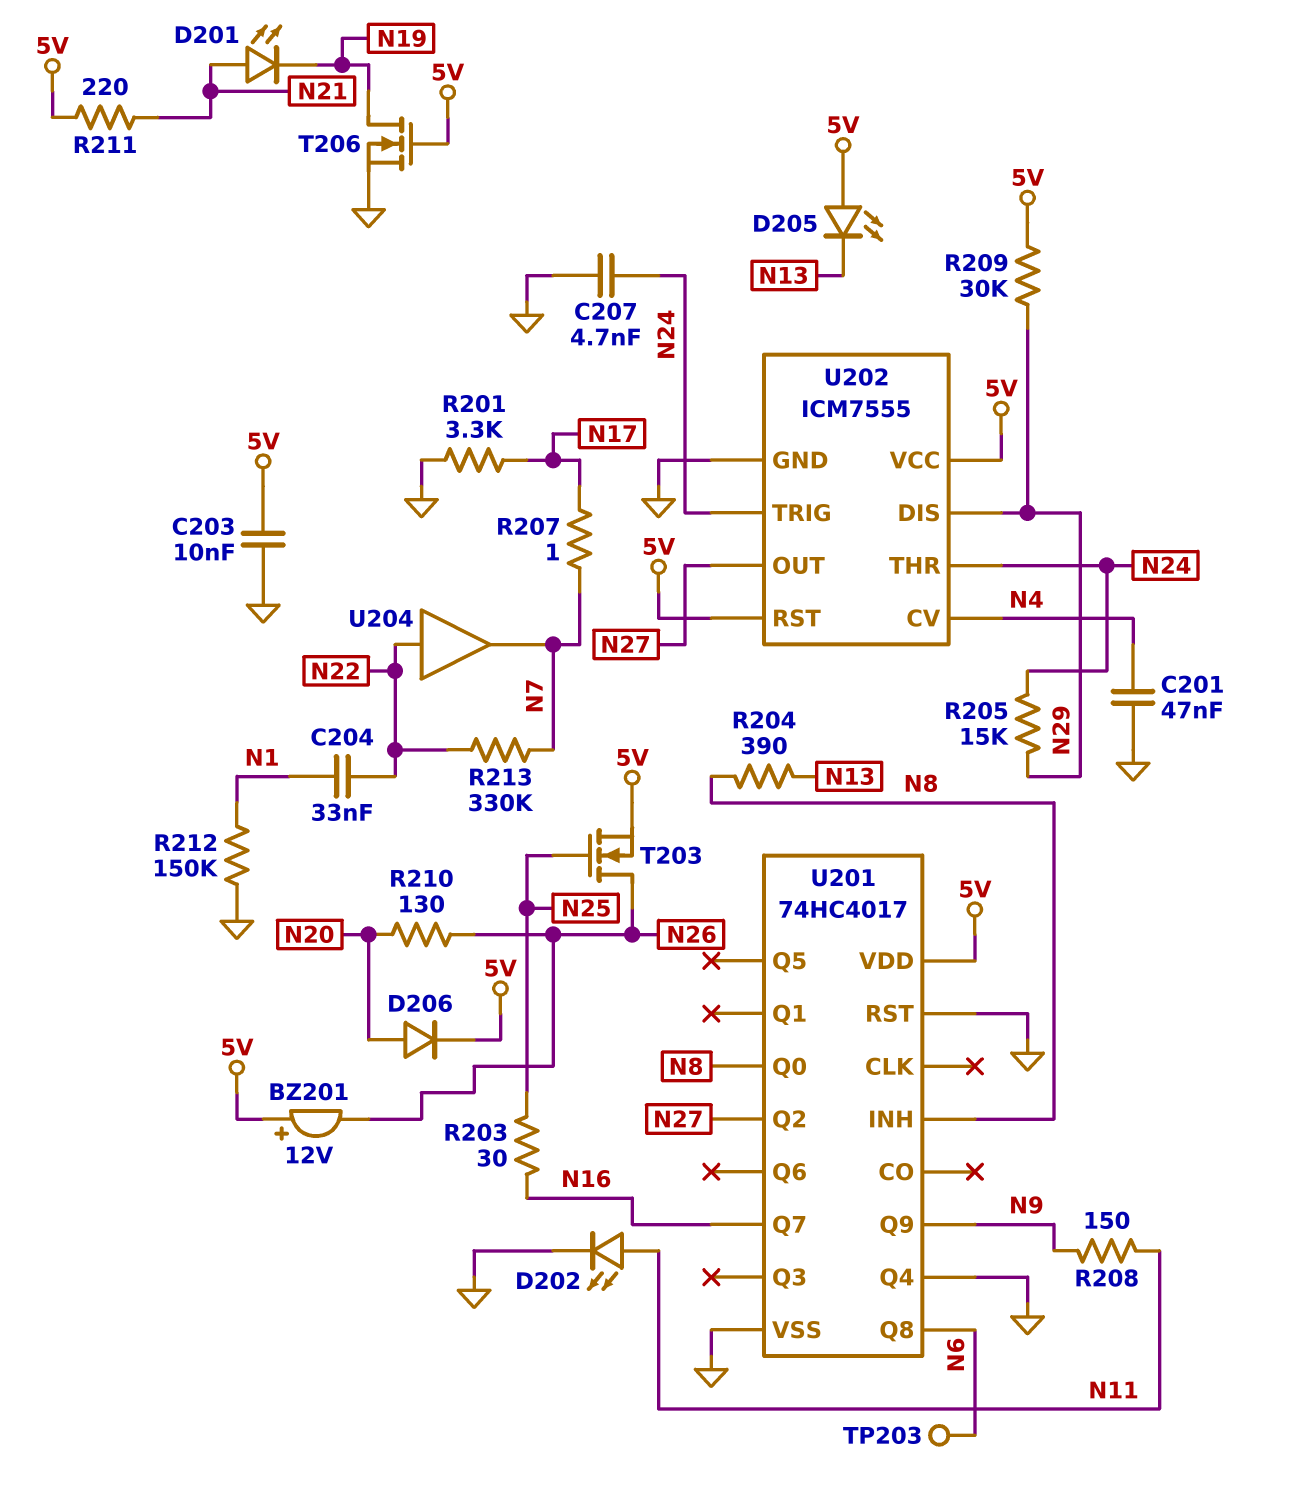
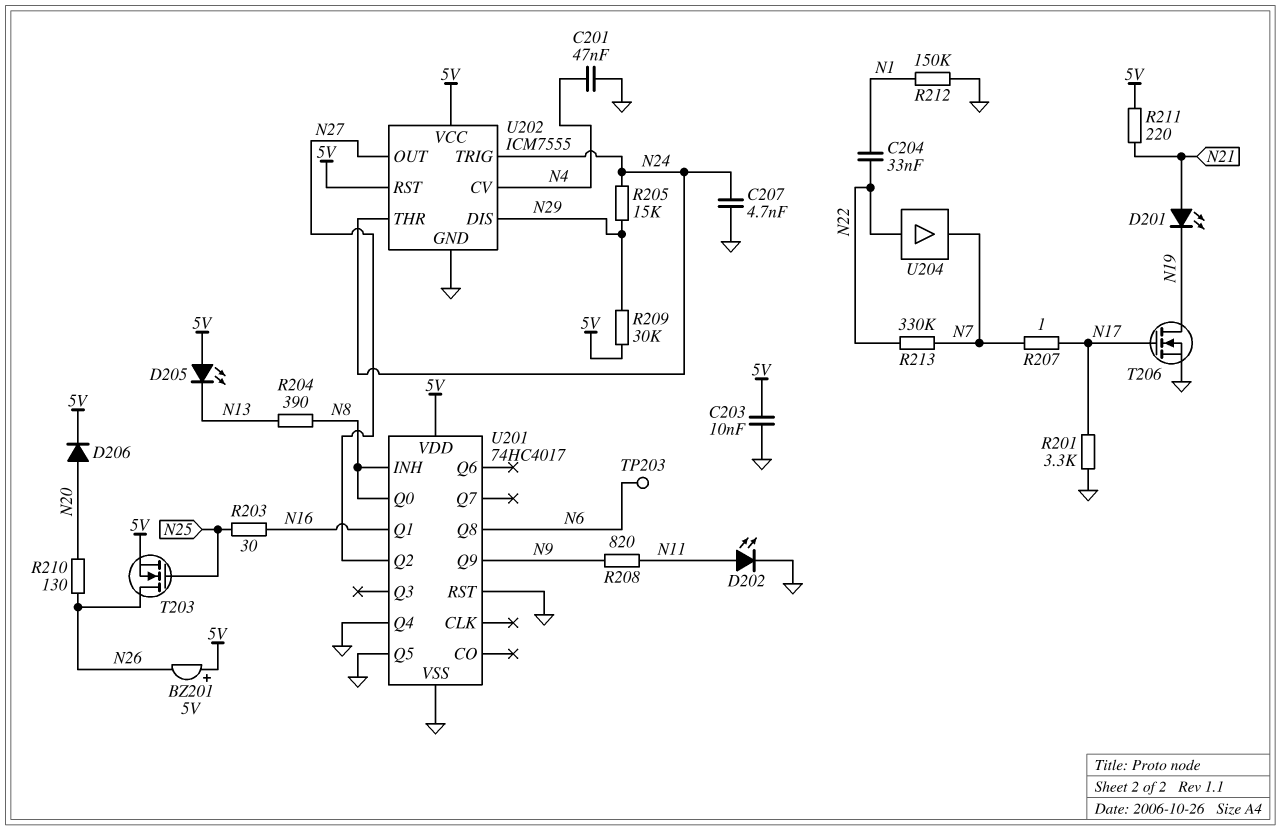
BZ201: buzzer 12V (plus 5V, minus N26) -> buzzer 5V (plus 5V, minus N26)
R208: 150 (N9, N11) -> 820 (N9, N11)
T206: NMOS (G 5V, D N19, S GND) -> NMOS (G N17, D N19, S GND)
U201 pin Q1: none -> N16
U201 pin Q5: none -> GND
U201 pin Q7: N16 -> none

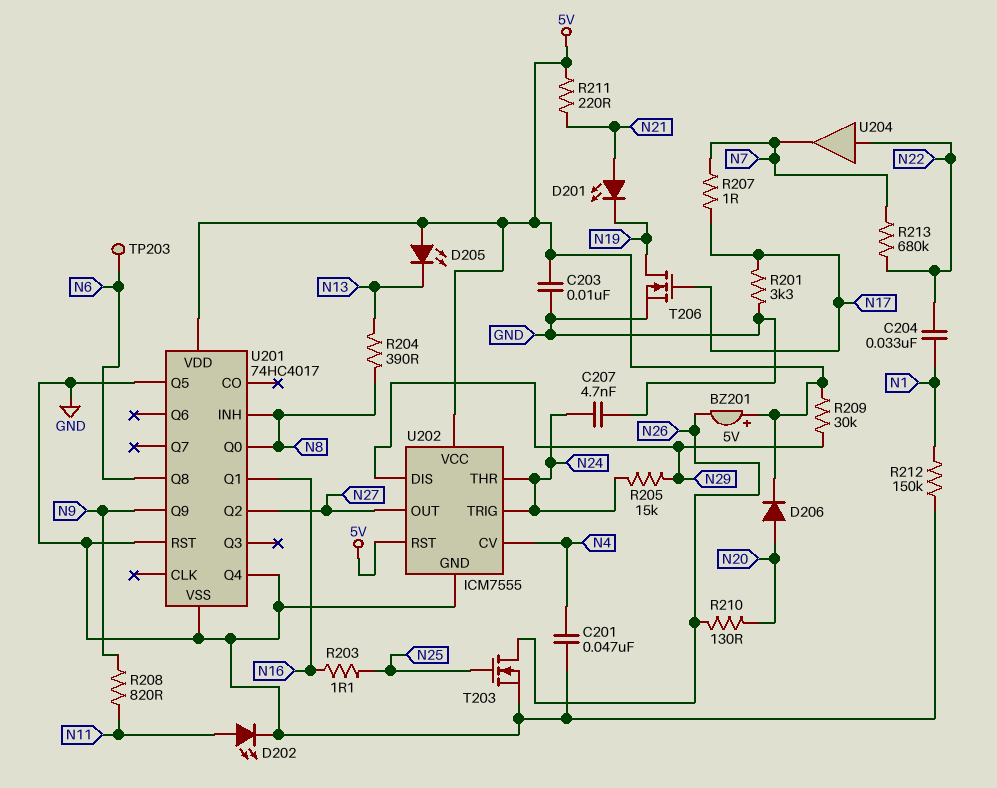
R203: 30 (N16, N25) -> 1.1 (N16, N25)
R213: 330k (N7, N22) -> 680k (N7, N22)
T203: NMOS (G N25, D N26, S 5V) -> NMOS (G N25, D N26, S GND)

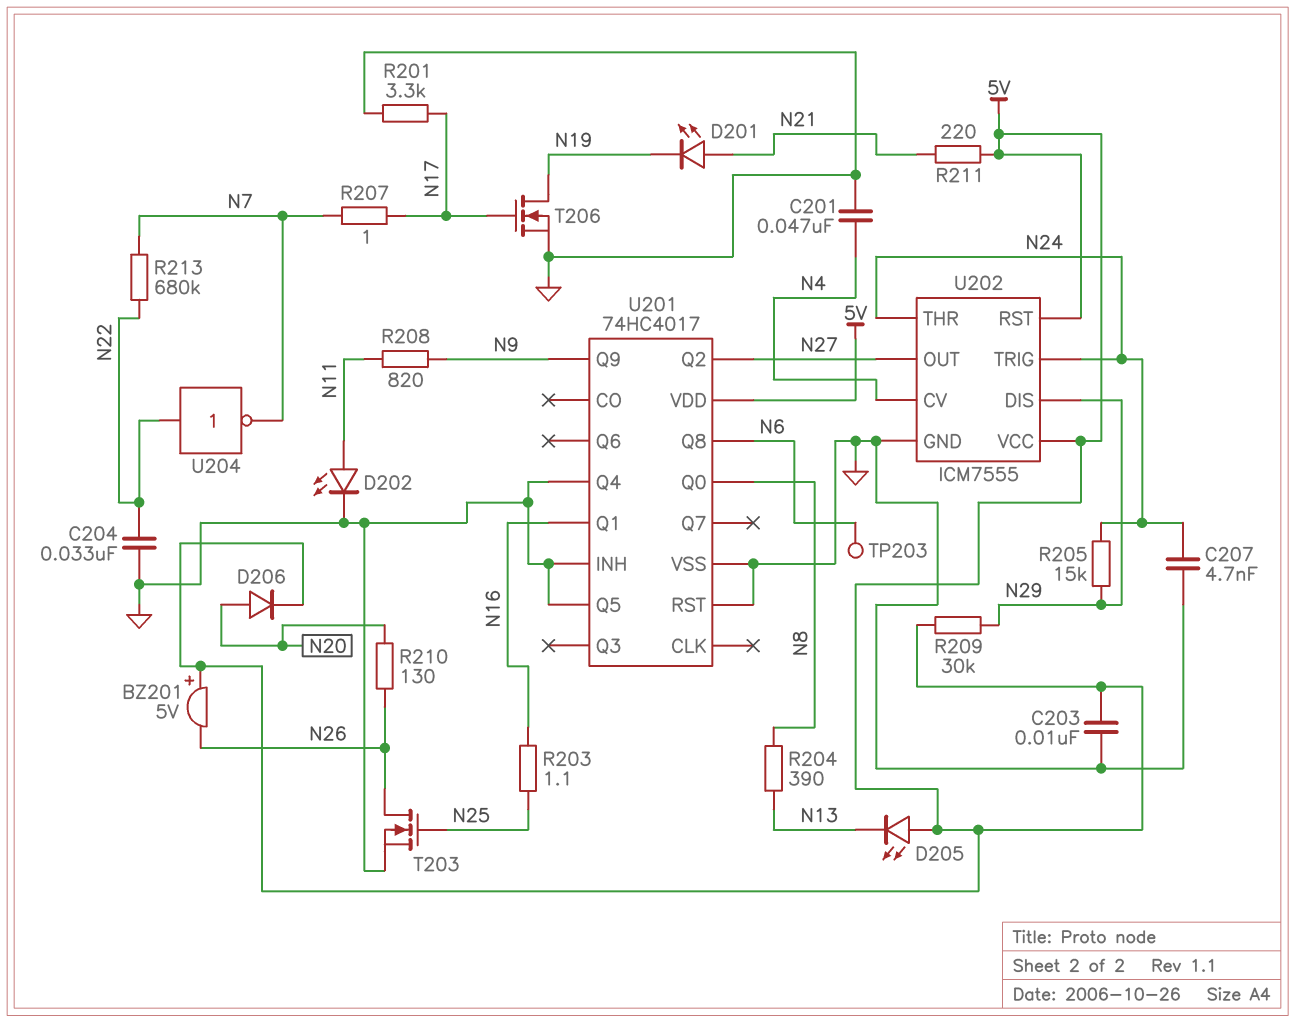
C204: 33nF (N1, N22) -> 33nF (GND, N22)
R212: 150k (GND, N1) -> none
U201 pin INH: N8 -> GND
U204: buffer (in N22, out N7) -> NOT (in N22, out N7)

